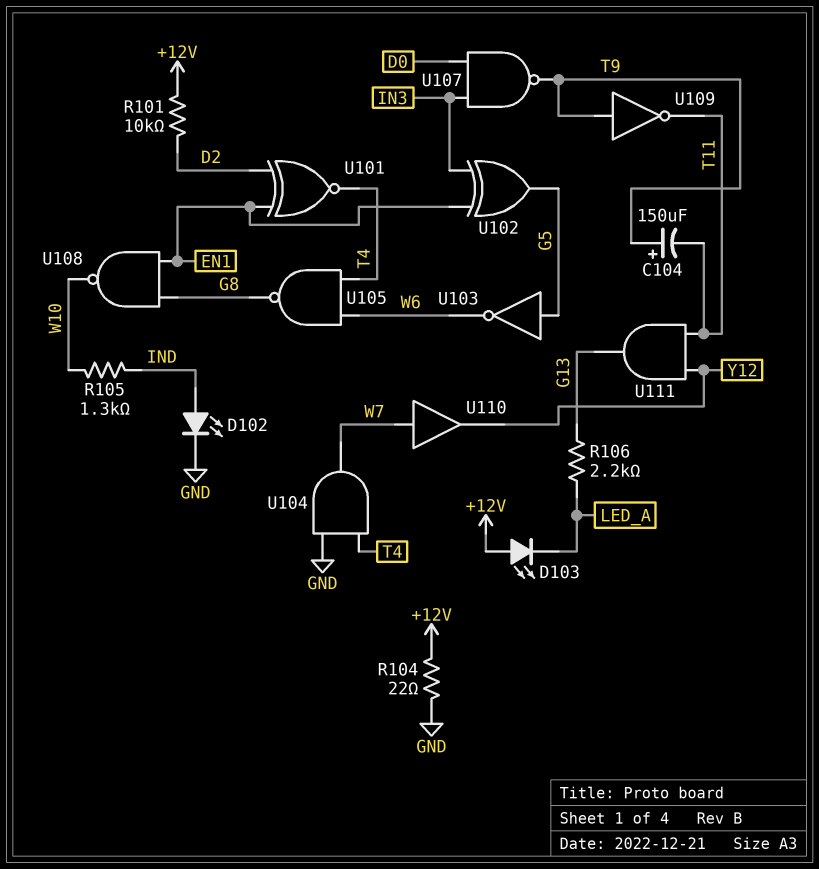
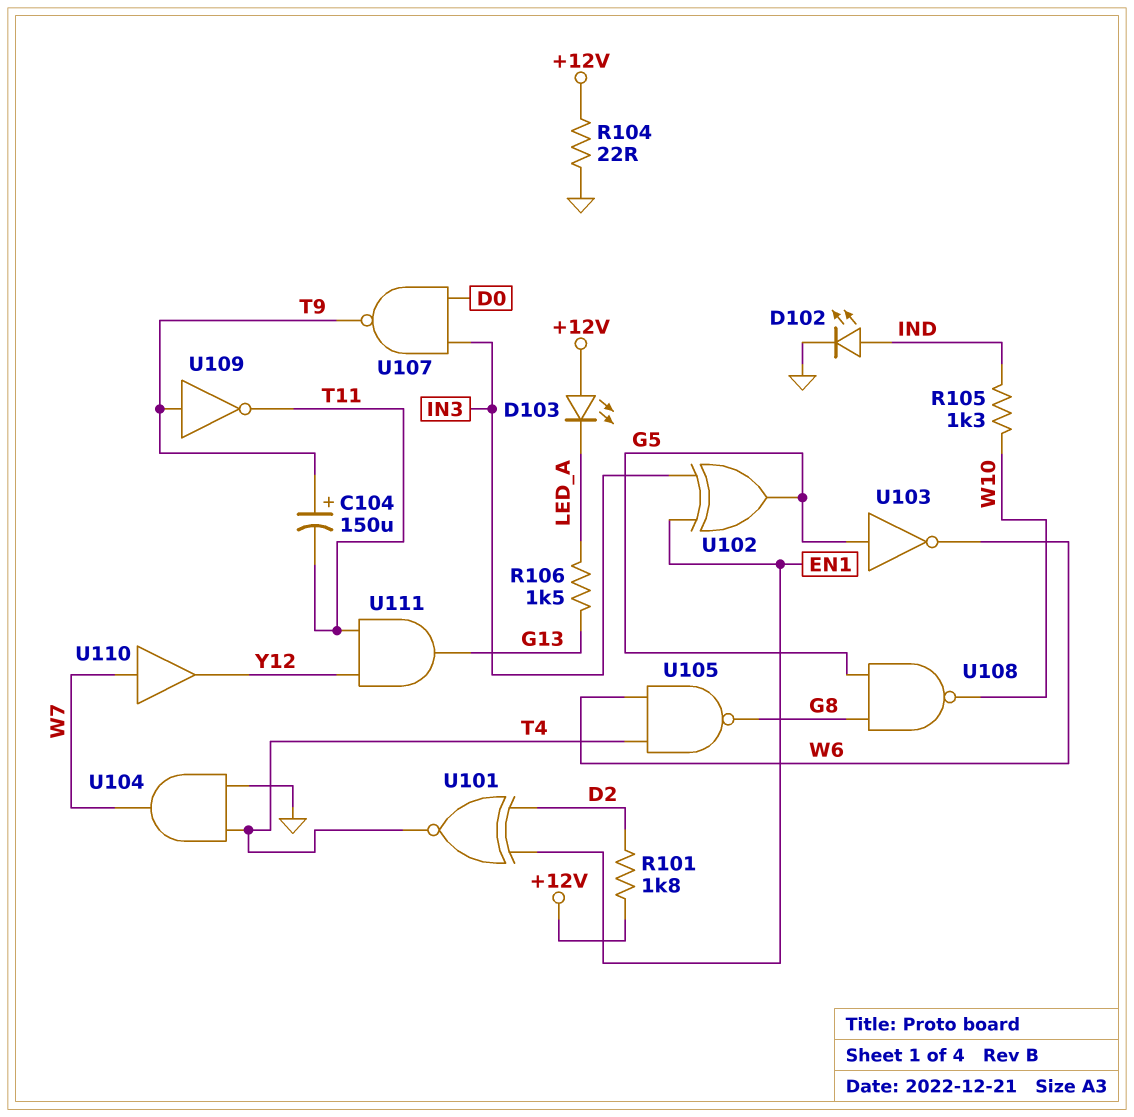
R101: 10k (+12V, D2) -> 1.8k (+12V, D2)
R106: 2.2k (G13, LED_A) -> 1.5k (G13, LED_A)
U108: NAND (in EN1, in G8, out W10) -> NAND (in G5, in G8, out W10)

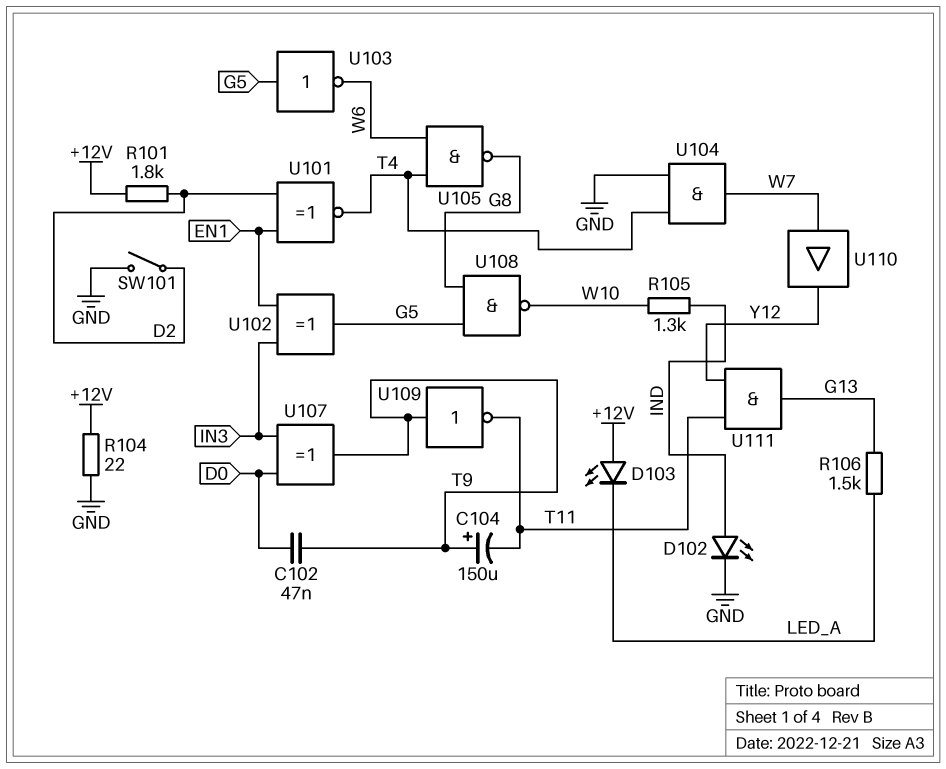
C102: none -> 47nF (D0, T9)
SW101: none -> switch (D2, GND)
U107: NAND (in D0, in IN3, out T9) -> XOR (in D0, in IN3, out T9)

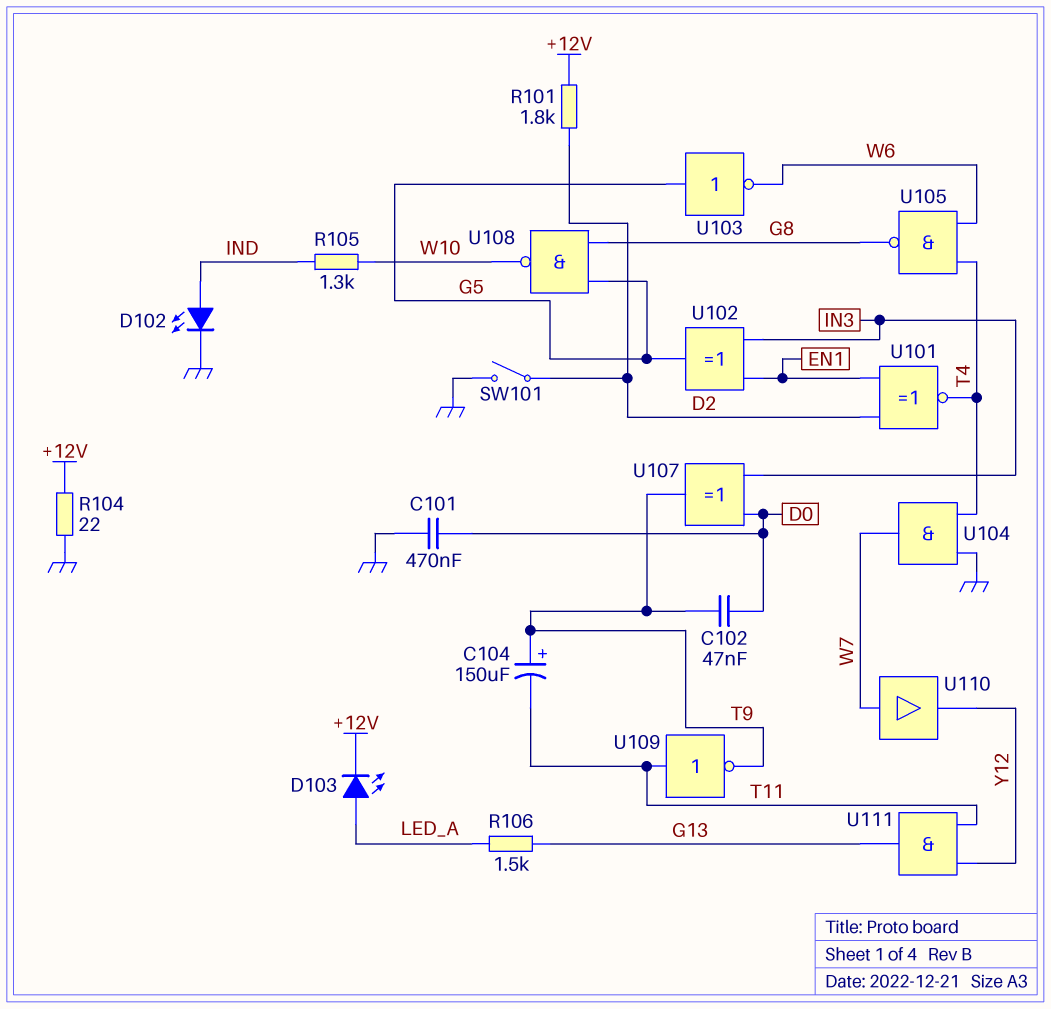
C101: none -> 470nF (D0, GND)
D103: LED (A +12V, K LED_A) -> LED (A LED_A, K +12V)
U109: NOT (in T9, out T11) -> NOT (in T11, out T9)

